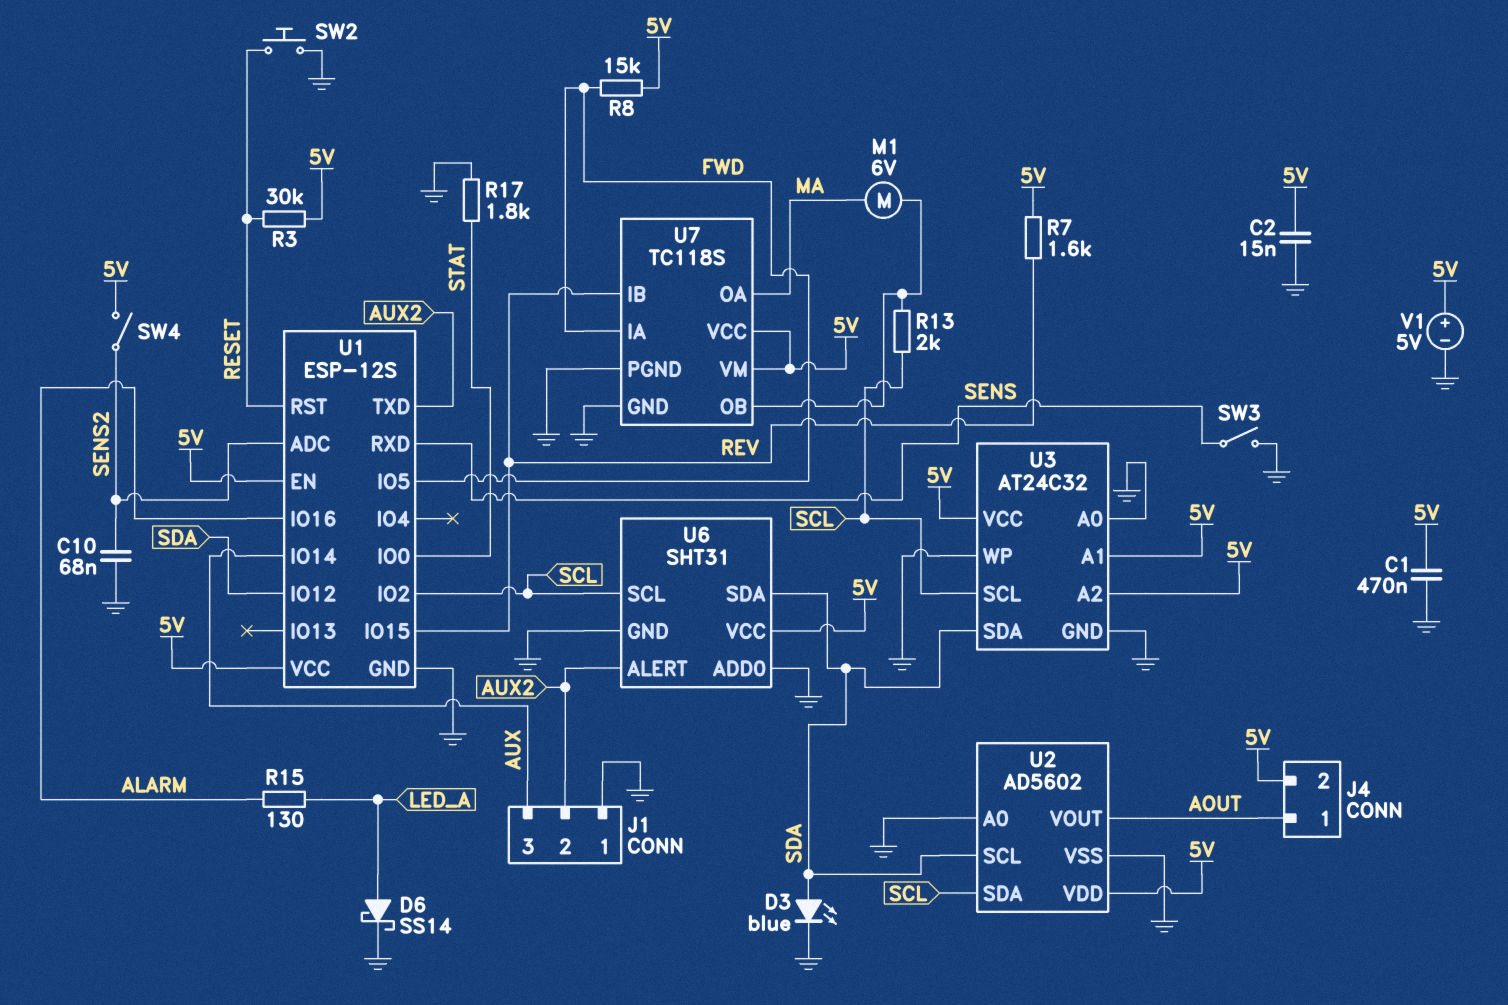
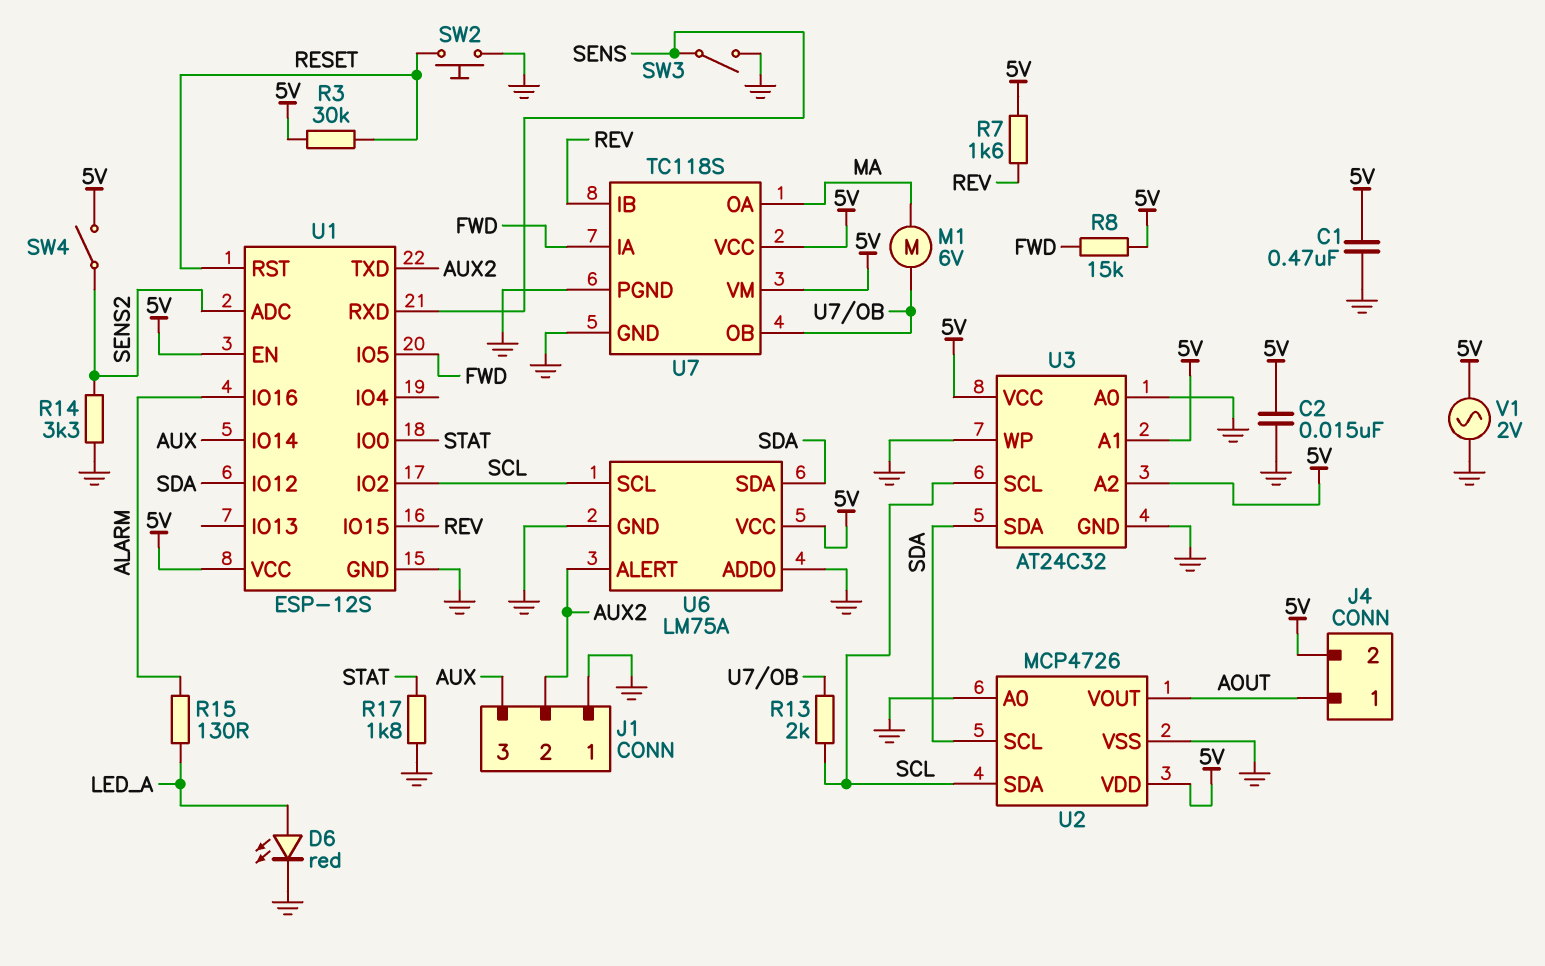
C10: 68nF (GND, SENS2) -> none
D3: LED blue (A SDA, K GND) -> none
D6: schottky SS14 (A LED_A, K GND) -> LED red (A LED_A, K GND)
R14: none -> 3.3k (GND, SENS2)
U2: AD5602 -> MCP4726
U6: SHT31 -> LM75A
V1: 5V (plus 5V, minus GND) -> AC 2V (5V, GND)

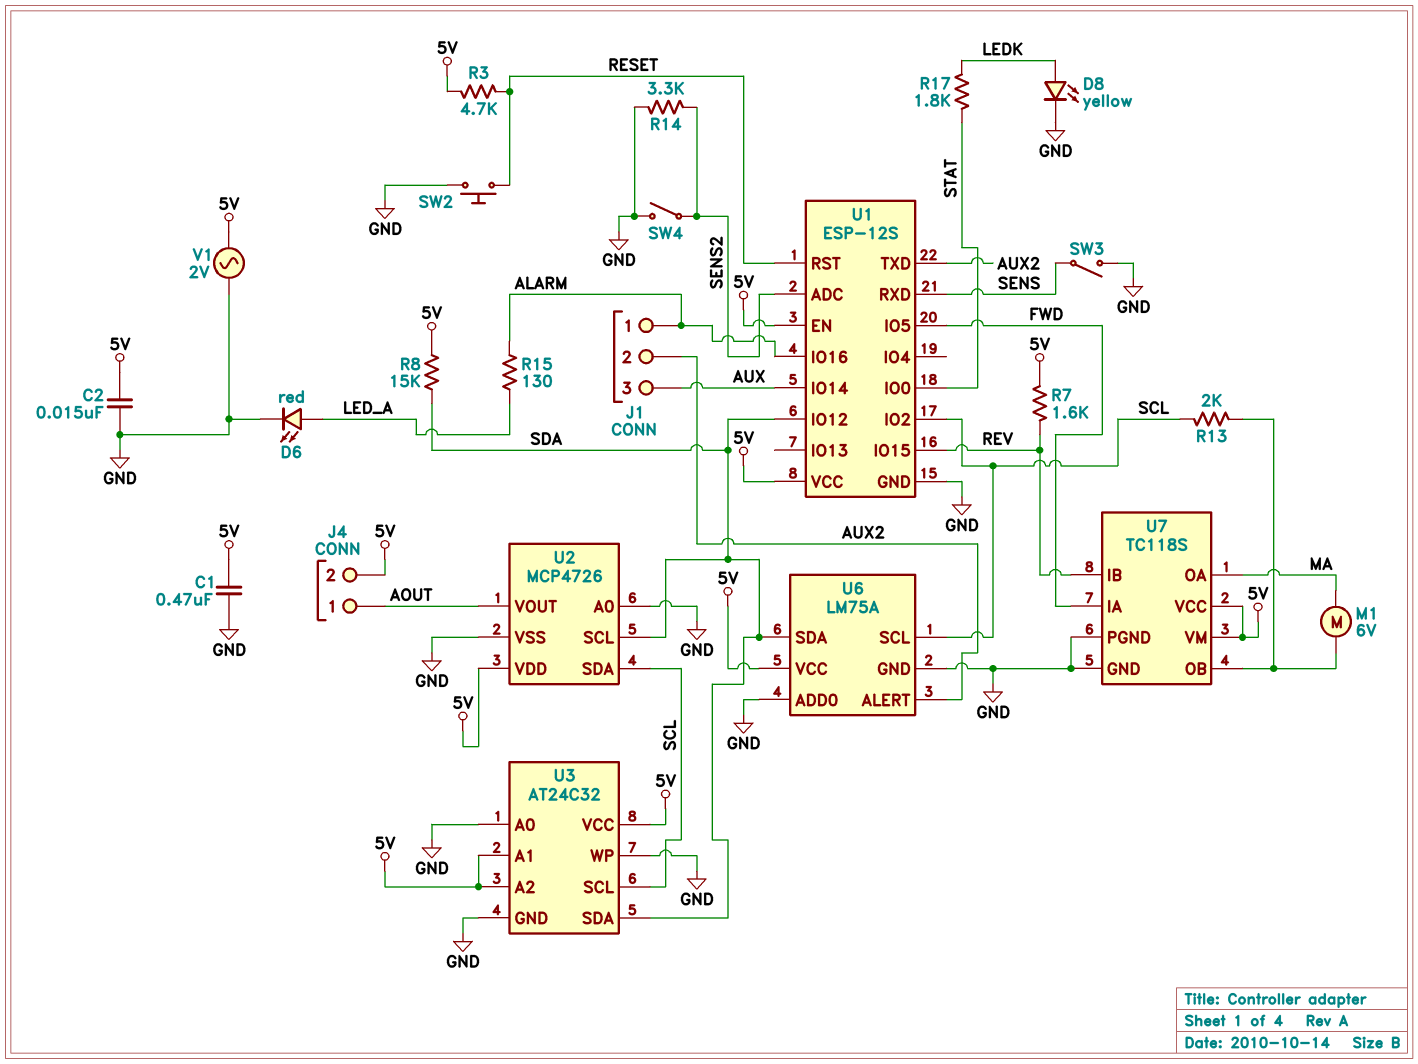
D8: none -> LED yellow (A LEDK, K GND)
J1 pin 1: GND -> ALARM
R3: 30k (5V, RESET) -> 4.7k (5V, RESET)
R8: 15k (5V, FWD) -> 15k (5V, SDA)
R17: 1.8k (GND, STAT) -> 1.8k (LEDK, STAT)
SW4: switch (5V, SENS2) -> switch (GND, SENS2)

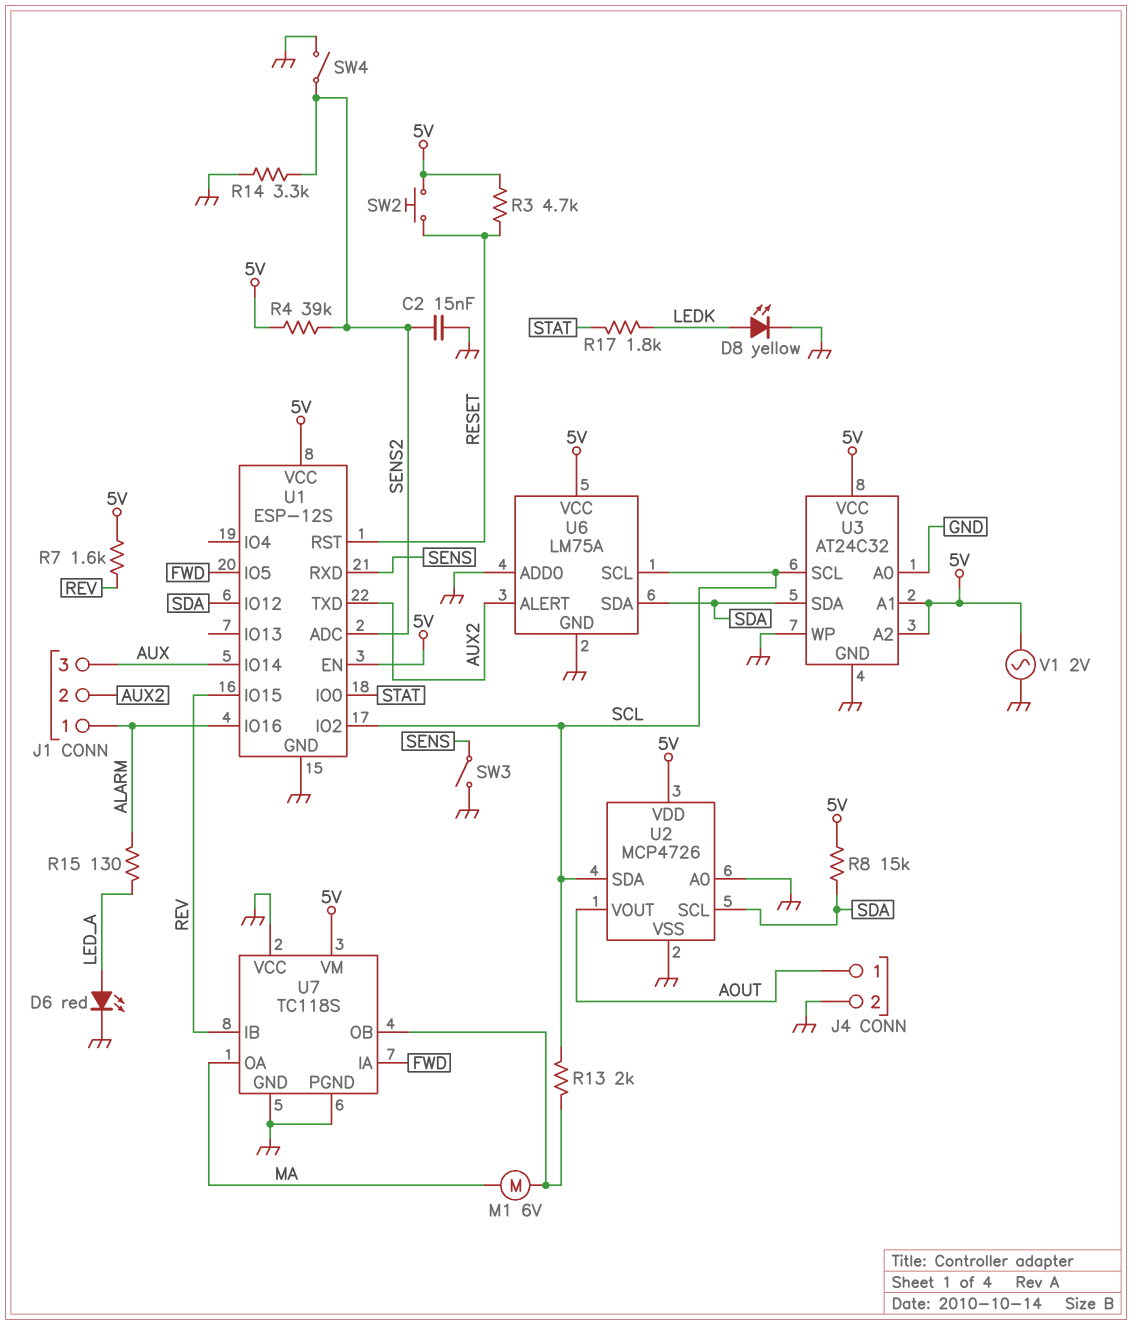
C1: 470nF (5V, GND) -> none
C2: 15nF (5V, GND) -> 15nF (GND, SENS2)
J4 pin 2: 5V -> GND
R4: none -> 39k (5V, SENS2)
SW2: button (GND, RESET) -> button (5V, RESET)
U7 pin VCC: 5V -> GND

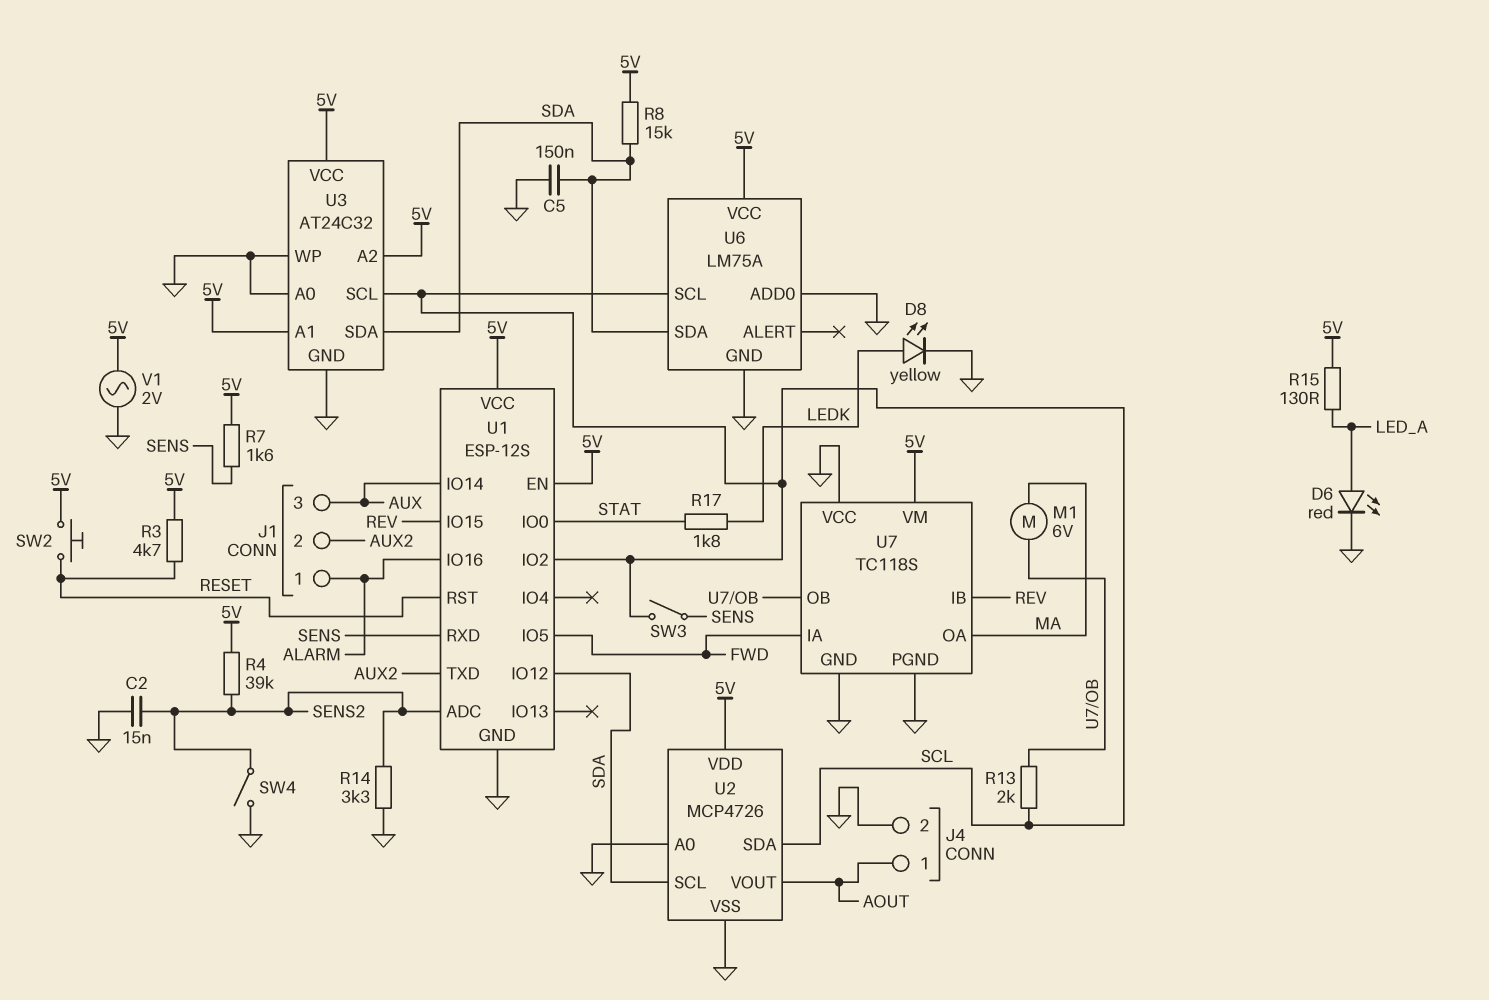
C5: none -> 150nF (GND, SDA)
R7: 1.6k (5V, REV) -> 1.6k (5V, SENS)
R15: 130 (ALARM, LED_A) -> 130 (5V, LED_A)
SW3: switch (GND, SENS) -> switch (SCL, SENS)
U6 pin ALERT: AUX2 -> none

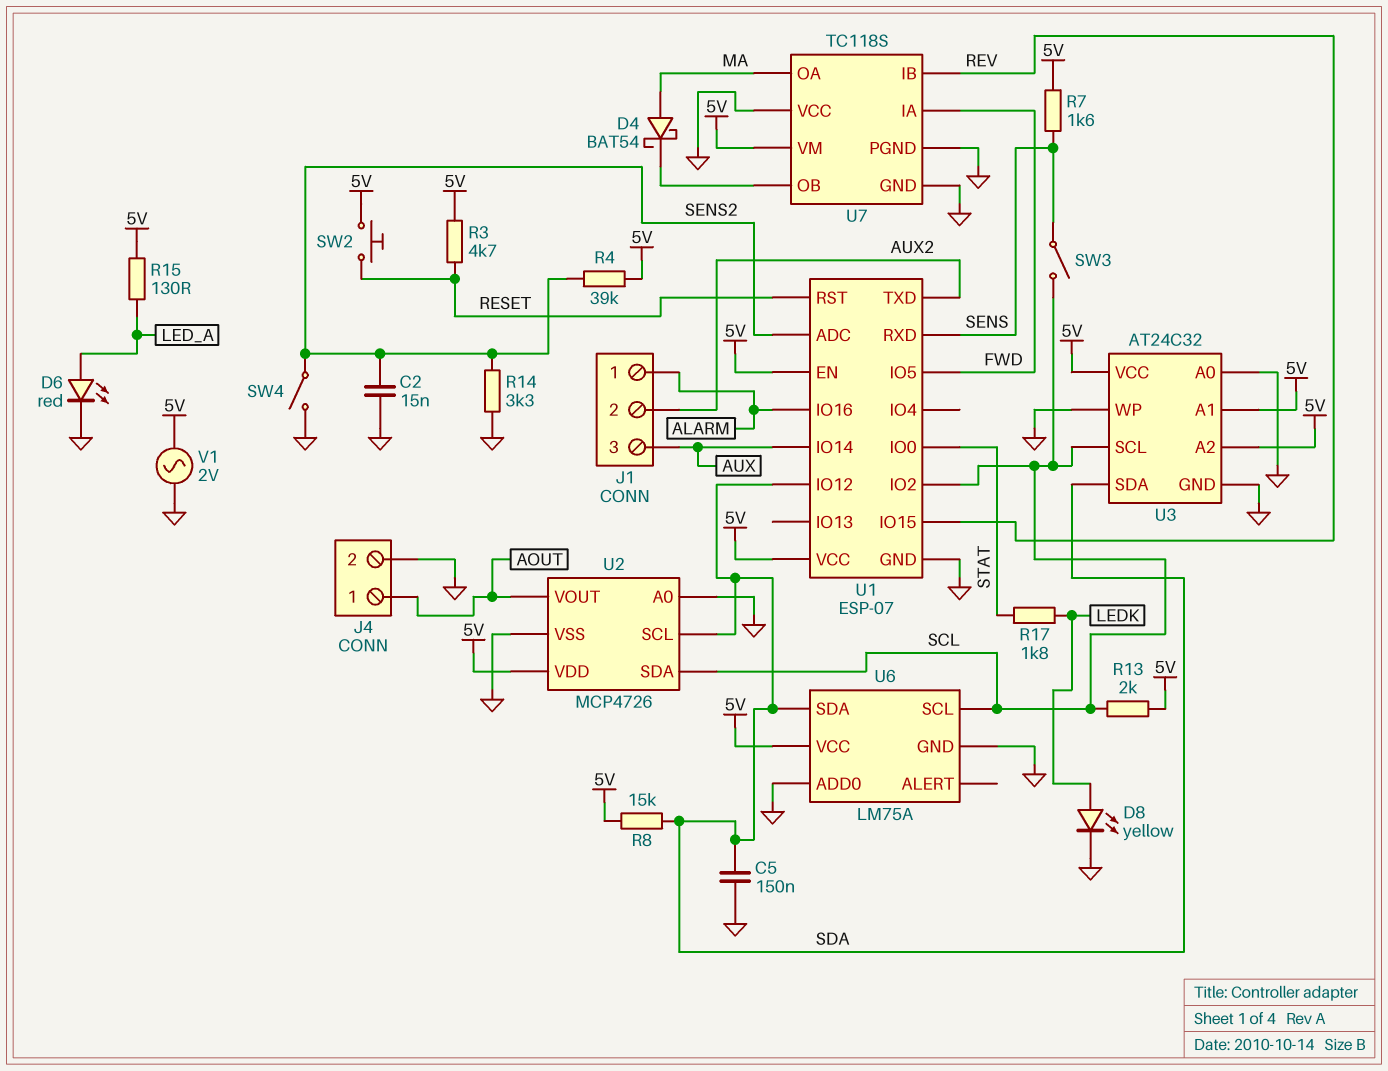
D4: none -> schottky BAT54 (A MA, K U7/OB)
M1: motor 6V (MA, U7/OB) -> none
R13: 2k (SCL, U7/OB) -> 2k (5V, SCL)
U1: ESP-12S -> ESP-07

